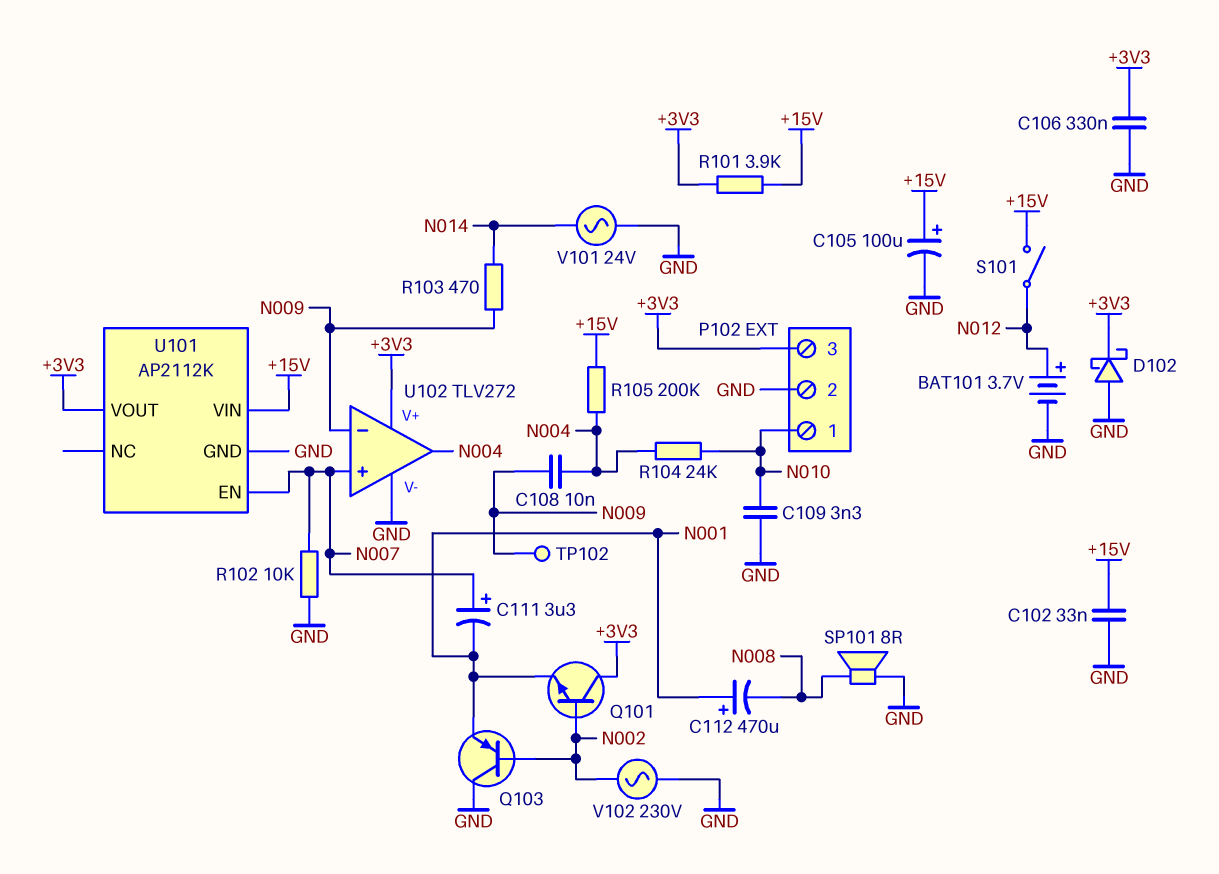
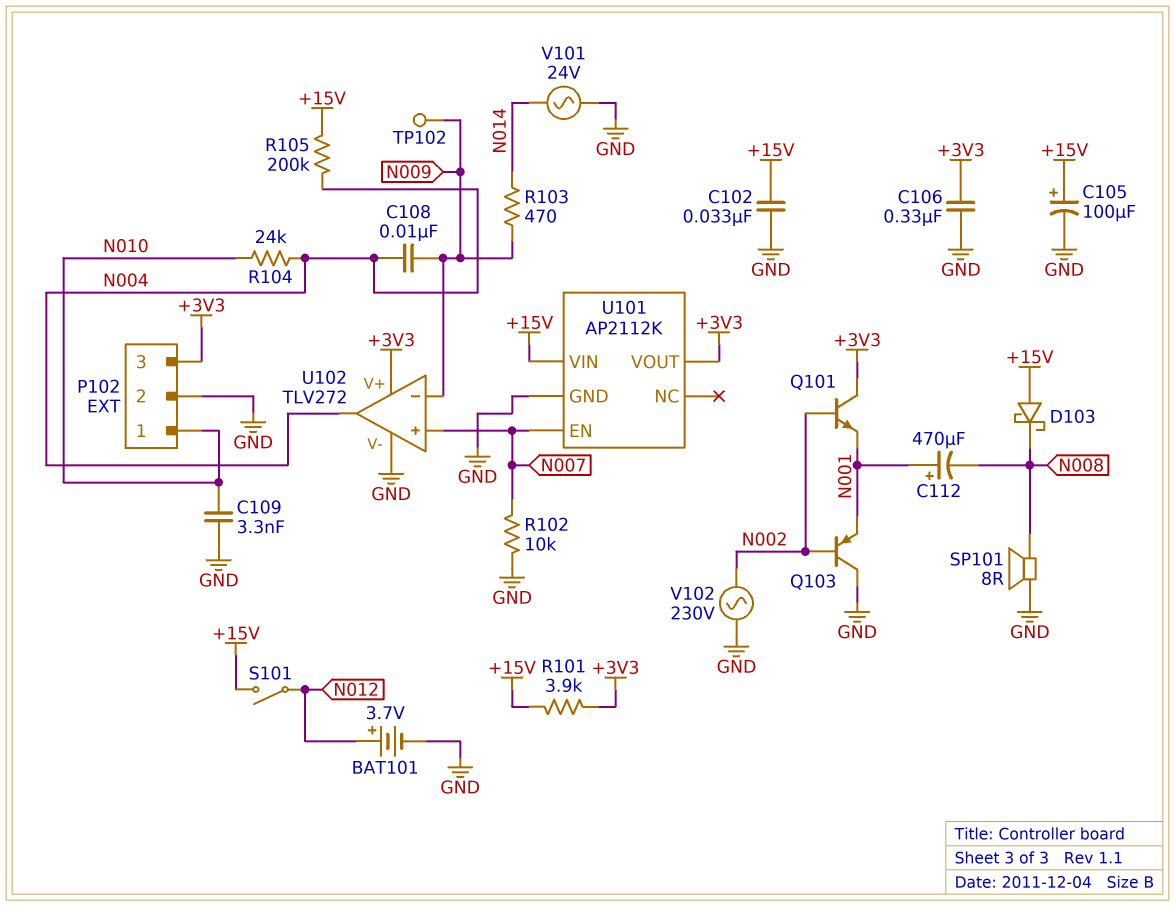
C111: 3.3uF (plus N007, minus N001) -> none
D102: schottky (A GND, K +3V3) -> none
D103: none -> schottky (A +15V, K N008)

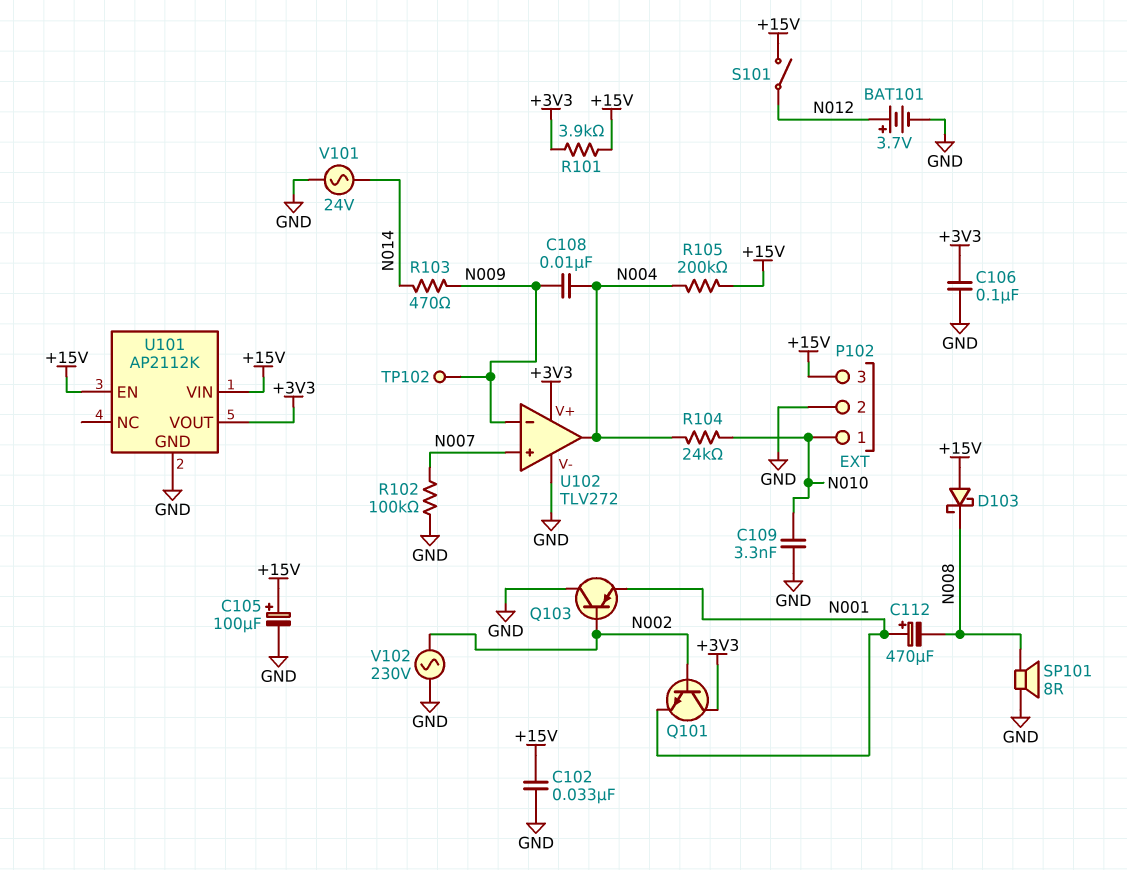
C106: 330nF (+3V3, GND) -> 100nF (+3V3, GND)
P102 pin 3: +3V3 -> +15V
R102: 10k (GND, N007) -> 100k (GND, N007)
U101 pin EN: N007 -> +15V

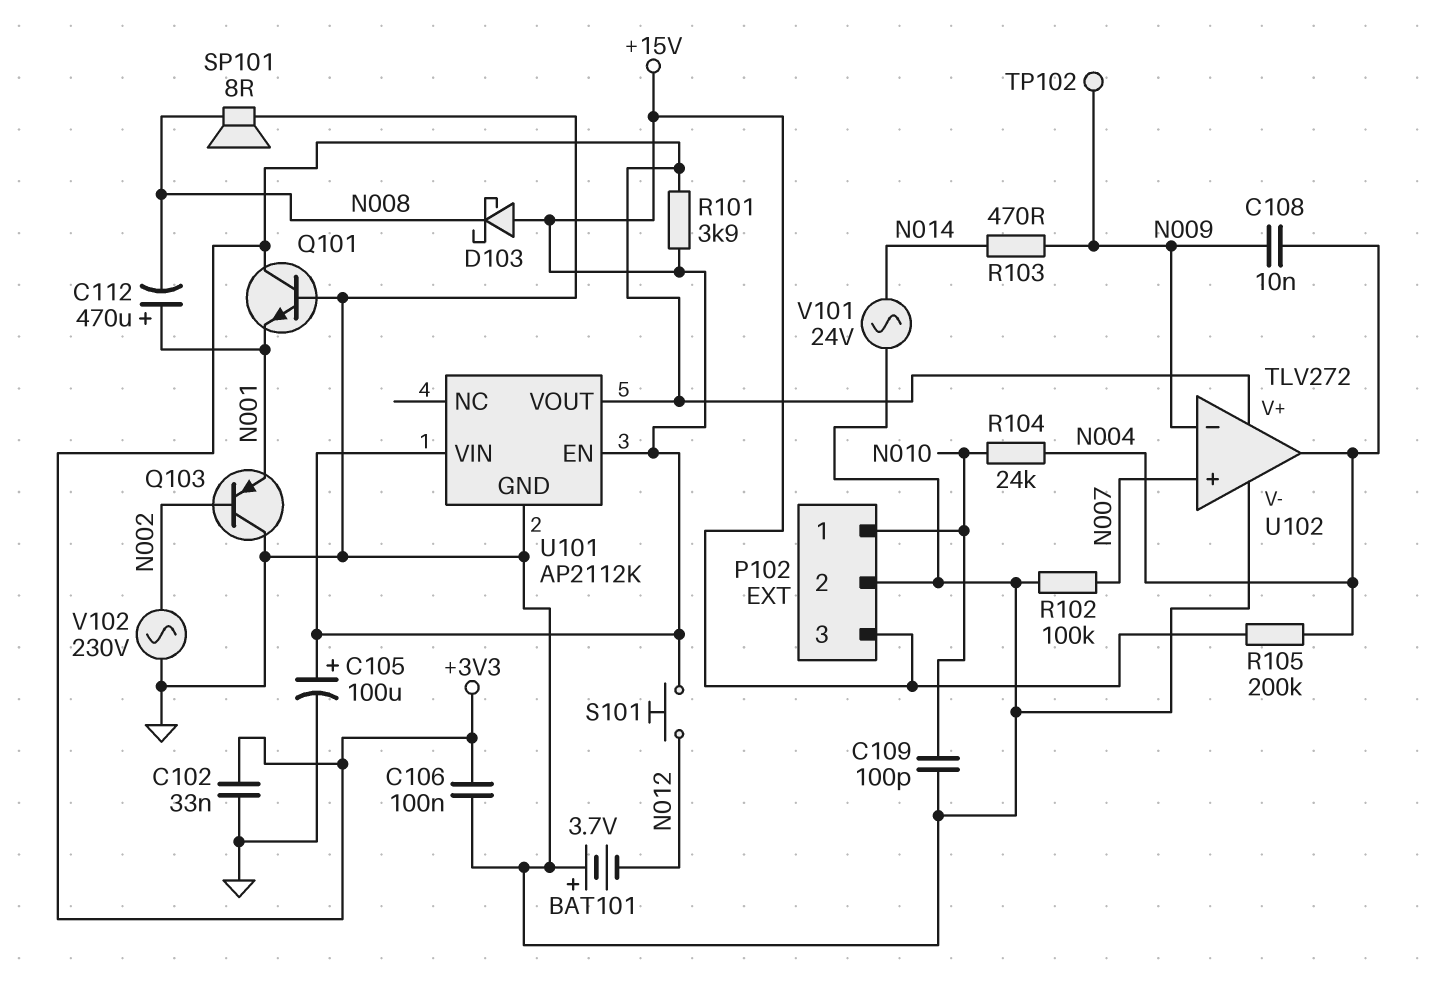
BAT101: 3.7V (plus N012, minus GND) -> 3.7V (plus GND, minus N012)
C102: 33nF (+15V, GND) -> 33nF (+3V3, GND)
C109: 3.3nF (GND, N010) -> 100pF (GND, N010)
Q101: NPN (B N002, C +3V3, E N001) -> NPN (B GND, C +3V3, E N001)
S101: switch (+15V, N012) -> button (+15V, N012)

